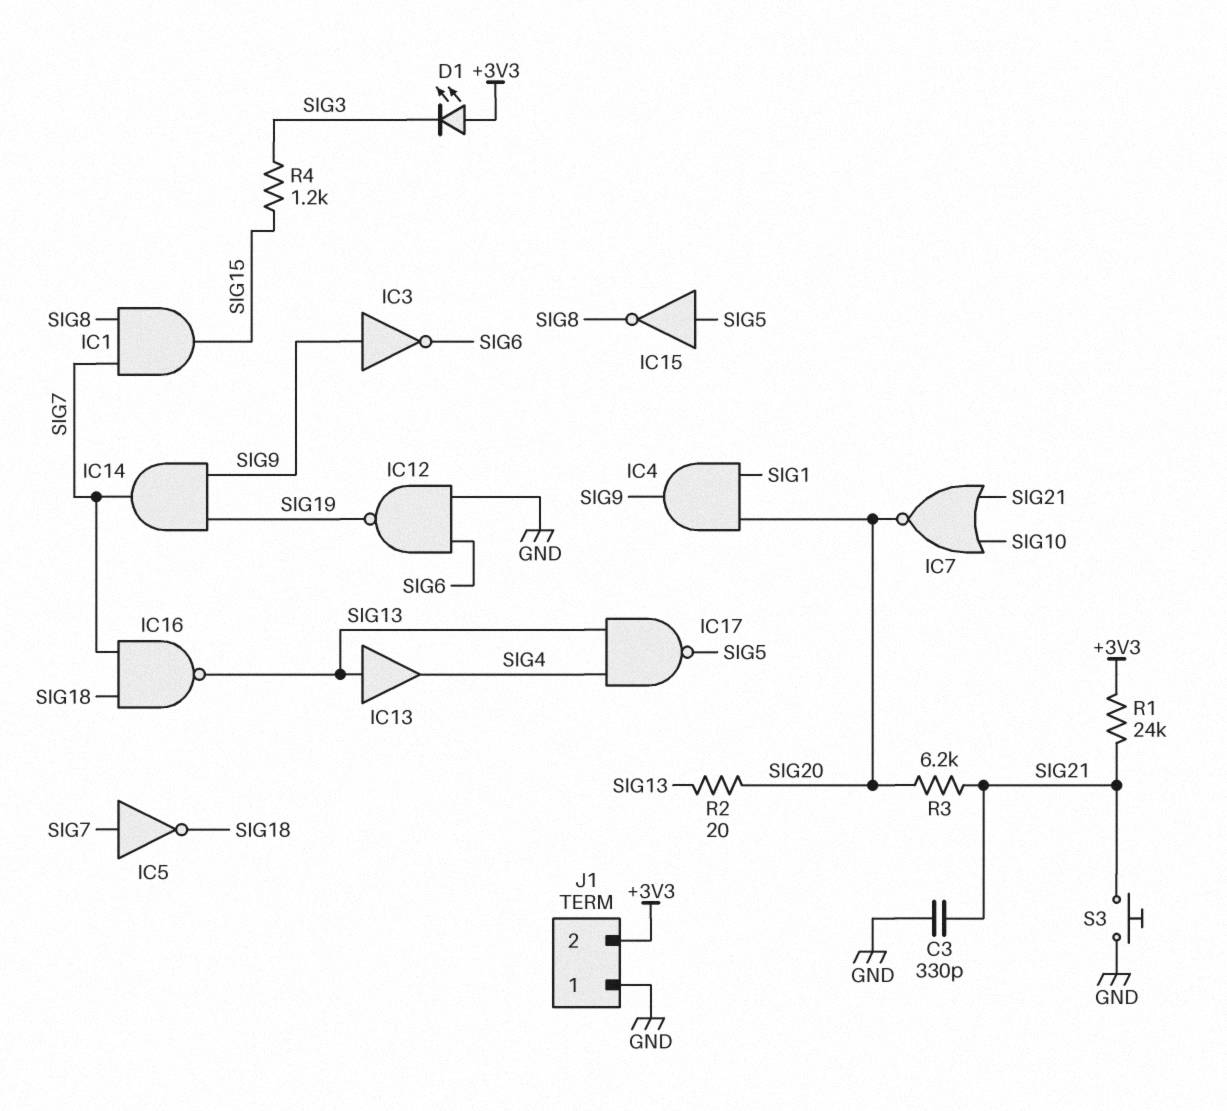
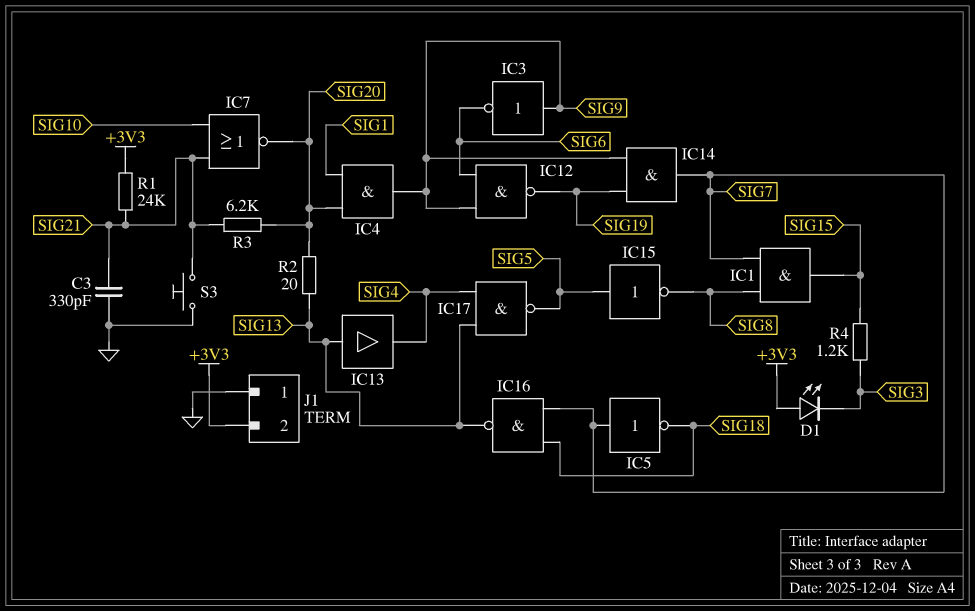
IC12: NAND (in GND, in SIG6, out SIG19) -> NAND (in SIG6, in SIG9, out SIG19)

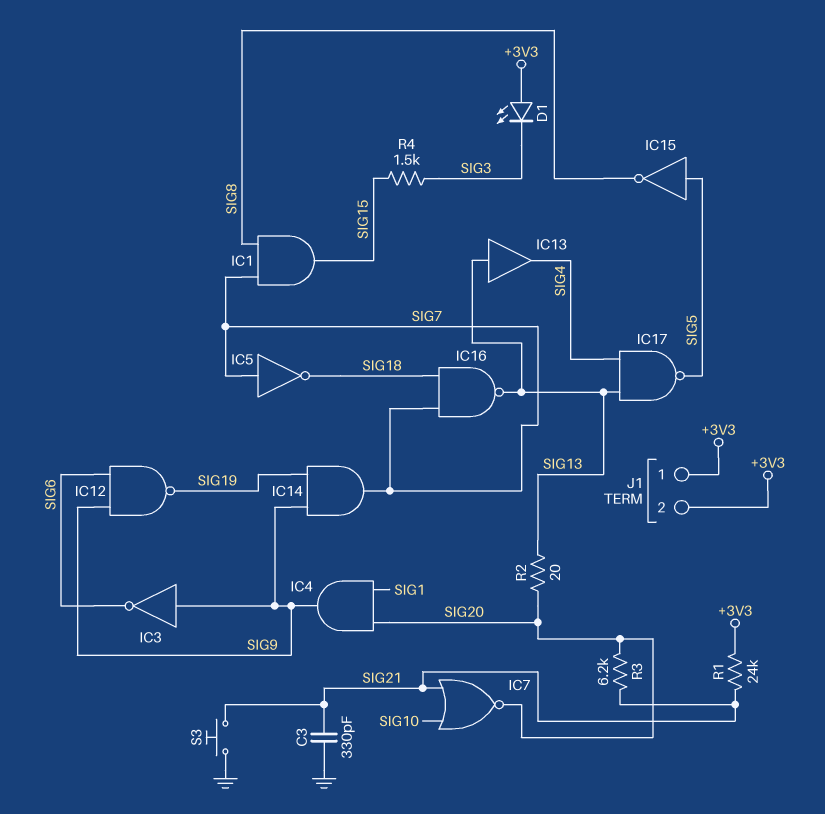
J1 pin 1: GND -> +3V3
R4: 1.2k (SIG3, SIG15) -> 1.5k (SIG3, SIG15)

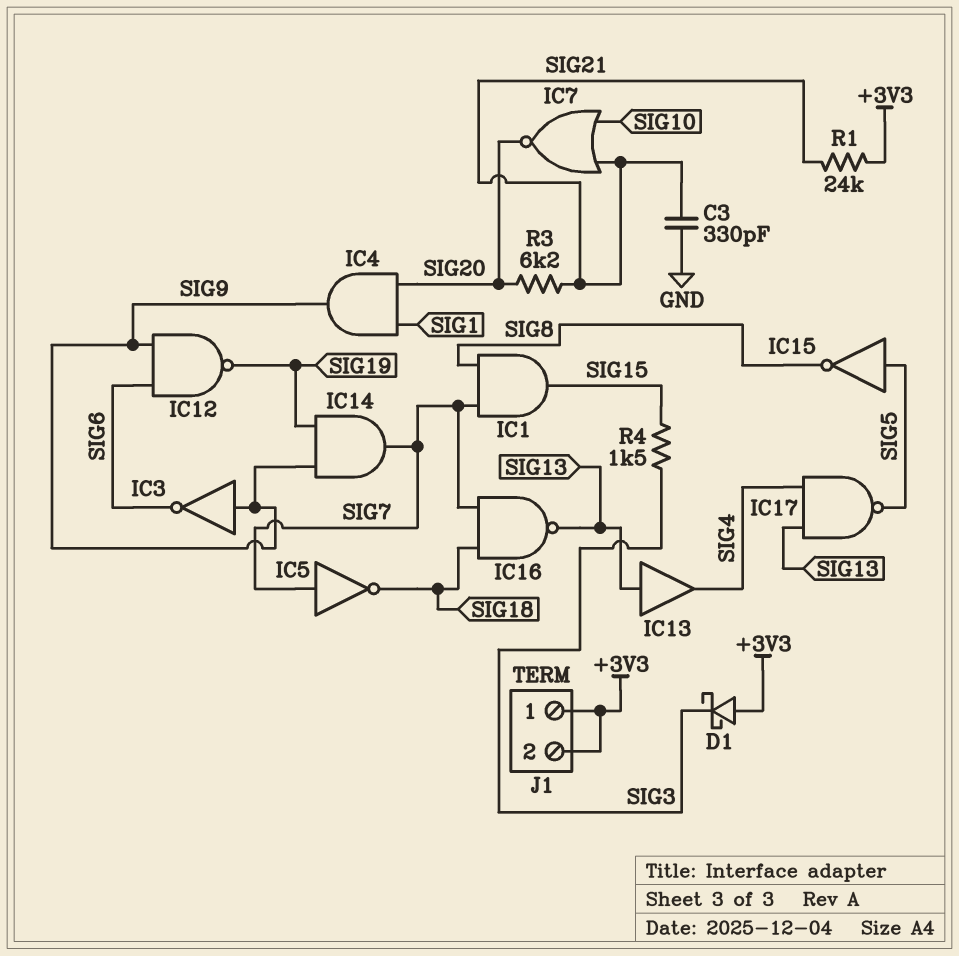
D1: LED (A +3V3, K SIG3) -> schottky (A +3V3, K SIG3)
R2: 20 (SIG13, SIG20) -> none
S3: button (GND, SIG21) -> none

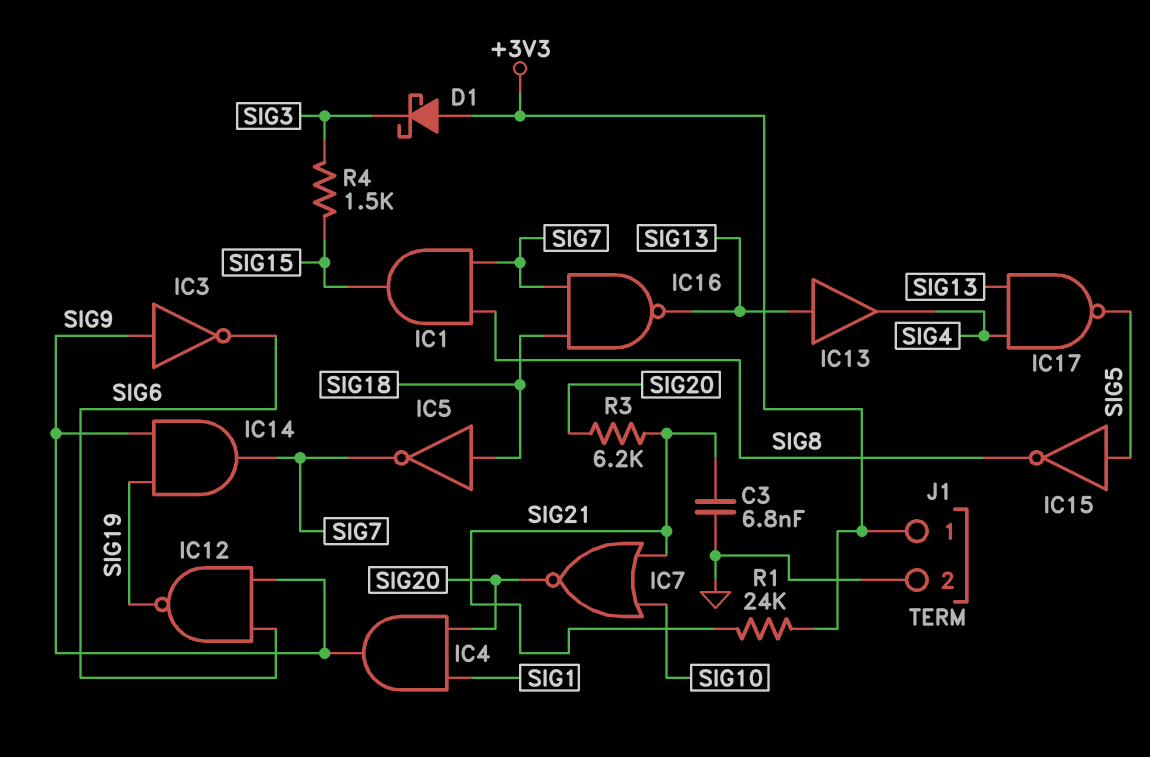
C3: 330pF (GND, SIG21) -> 6.8nF (GND, SIG21)
IC5: NOT (in SIG7, out SIG18) -> NOT (in SIG18, out SIG7)
J1 pin 2: +3V3 -> GND

